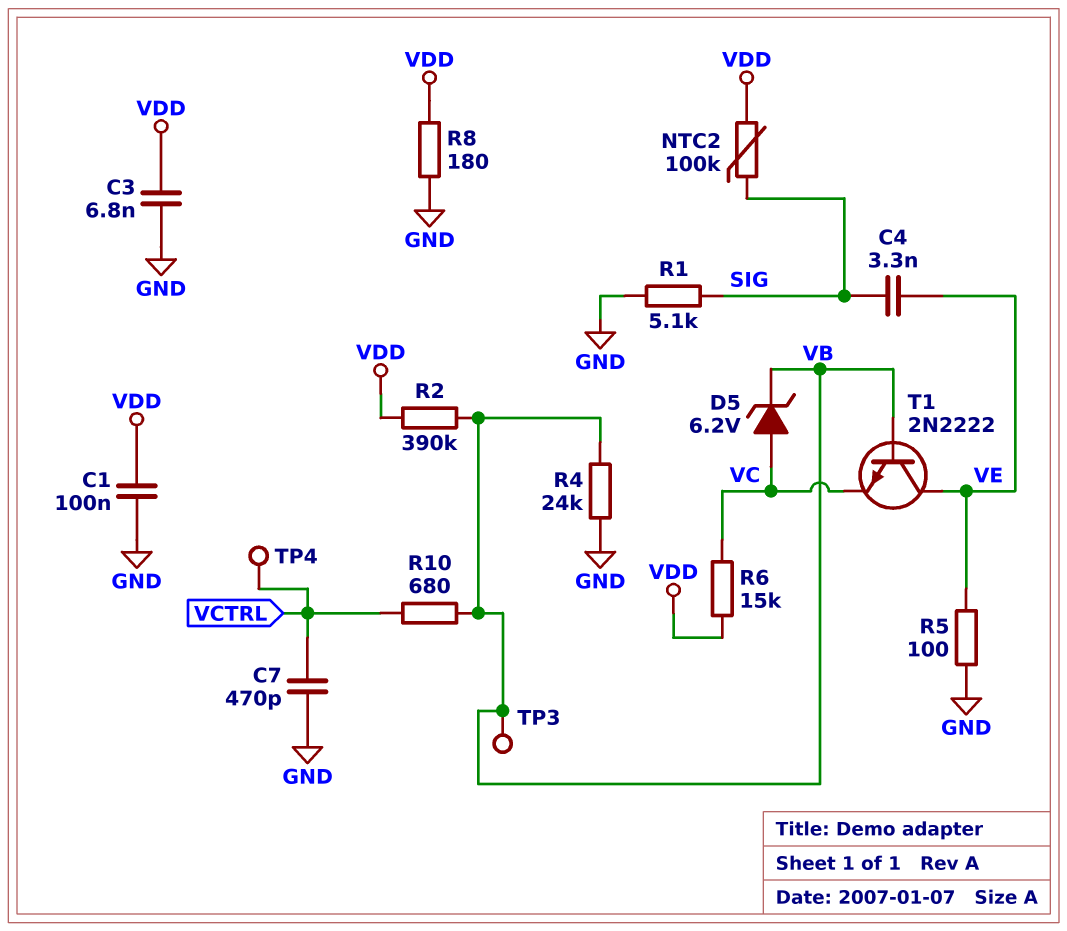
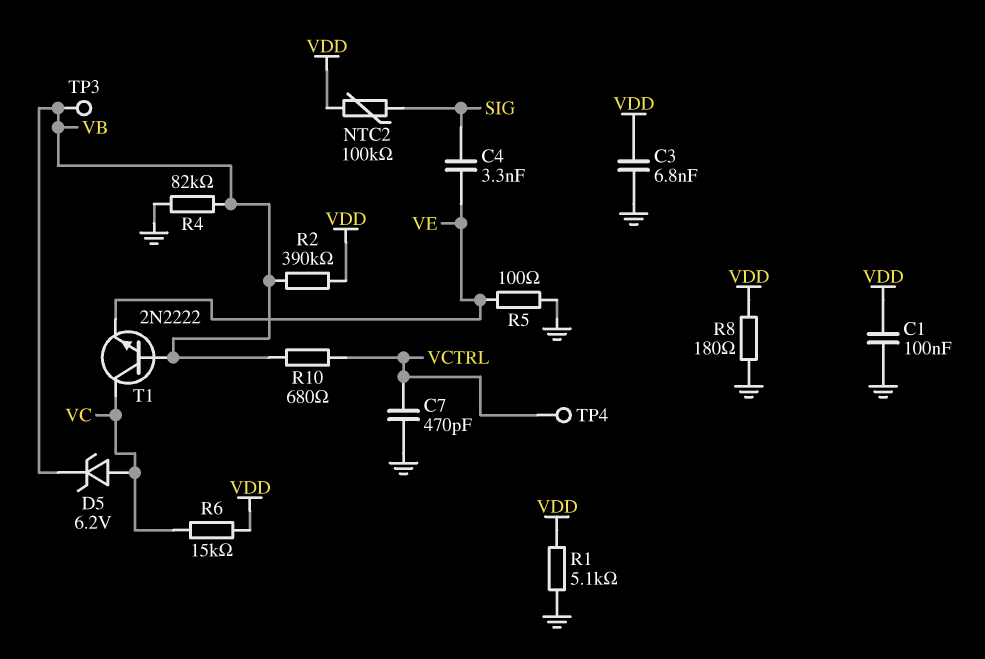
R1: 5.1k (GND, SIG) -> 5.1k (GND, VDD)
R4: 24k (GND, VB) -> 82k (GND, VB)
T1: NPN 2N2222 (B VB, C VE, E VC) -> NPN 2N2222 (B VB, C VC, E VE)

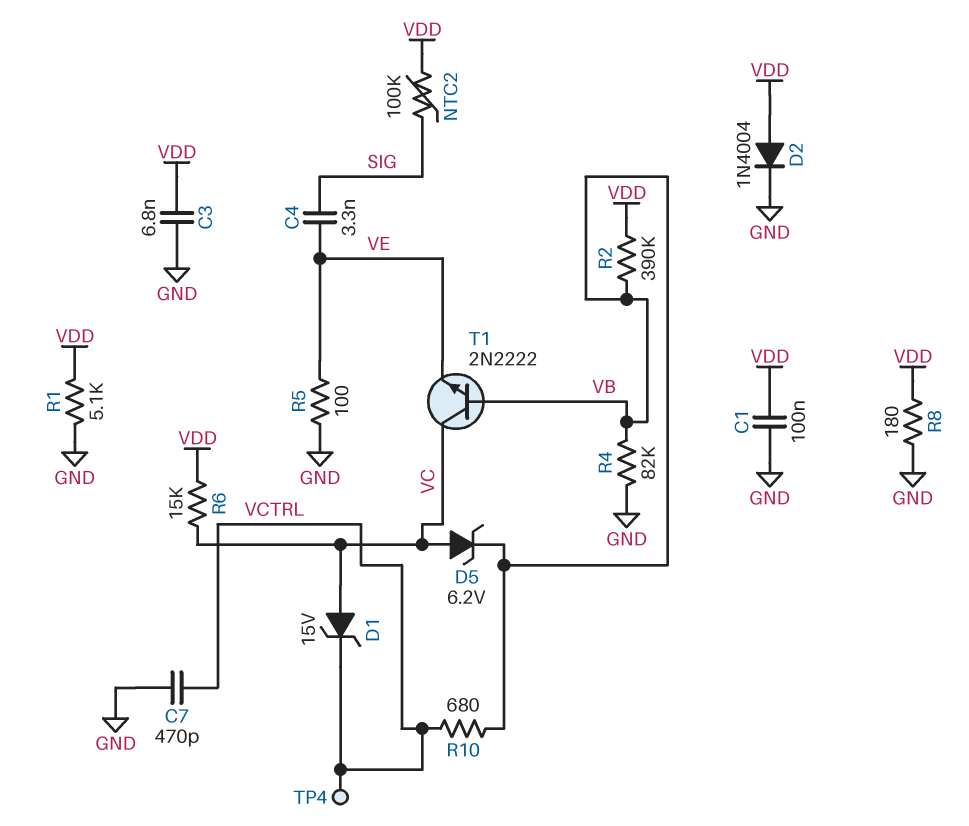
D1: none -> zener 15V (A VC, K VCTRL)
D2: none -> diode 1N4004 (A VDD, K GND)
TP3: test point (VB) -> none

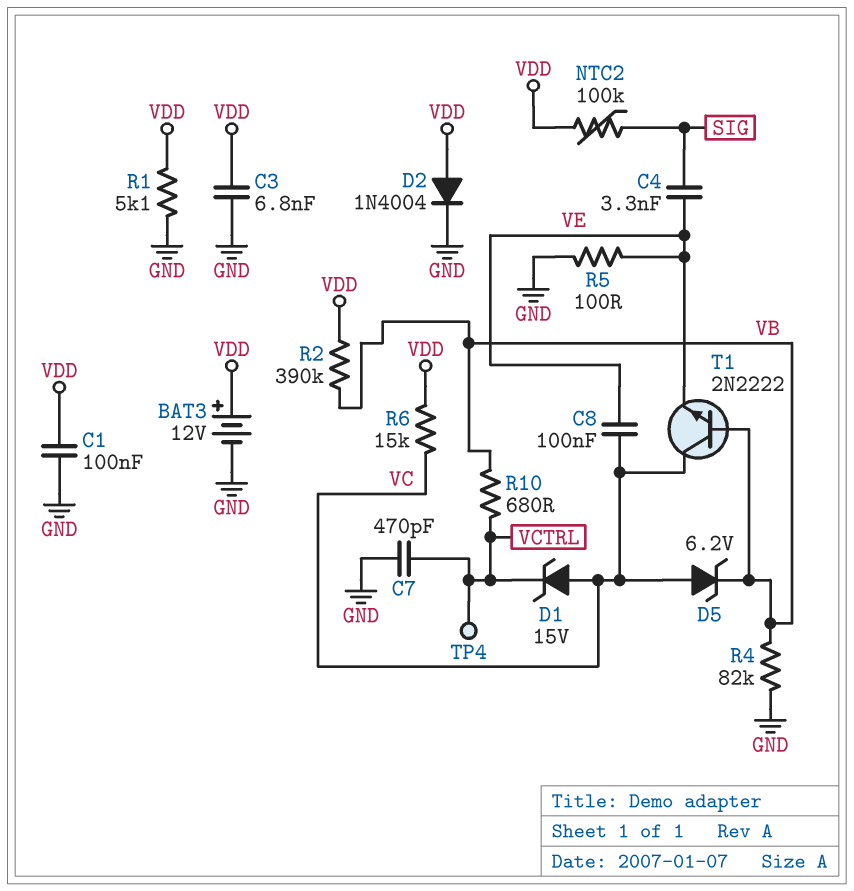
BAT3: none -> 12V (plus VDD, minus GND)
C8: none -> 100nF (VC, VE)
R8: 180 (GND, VDD) -> none

